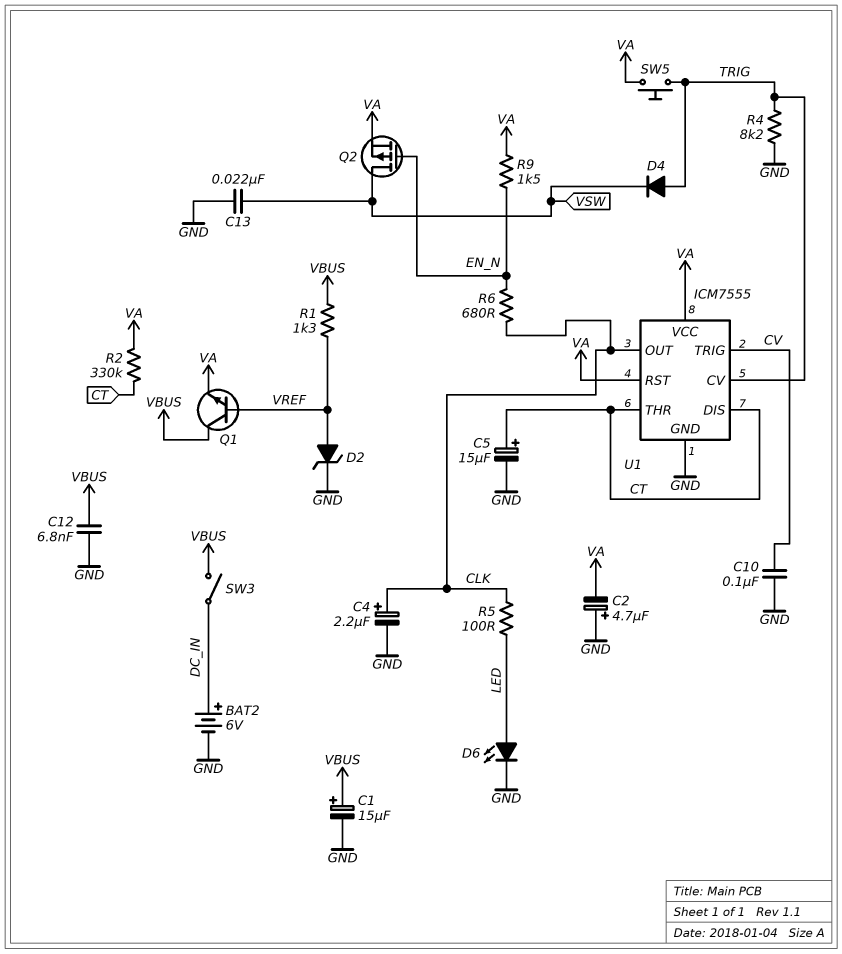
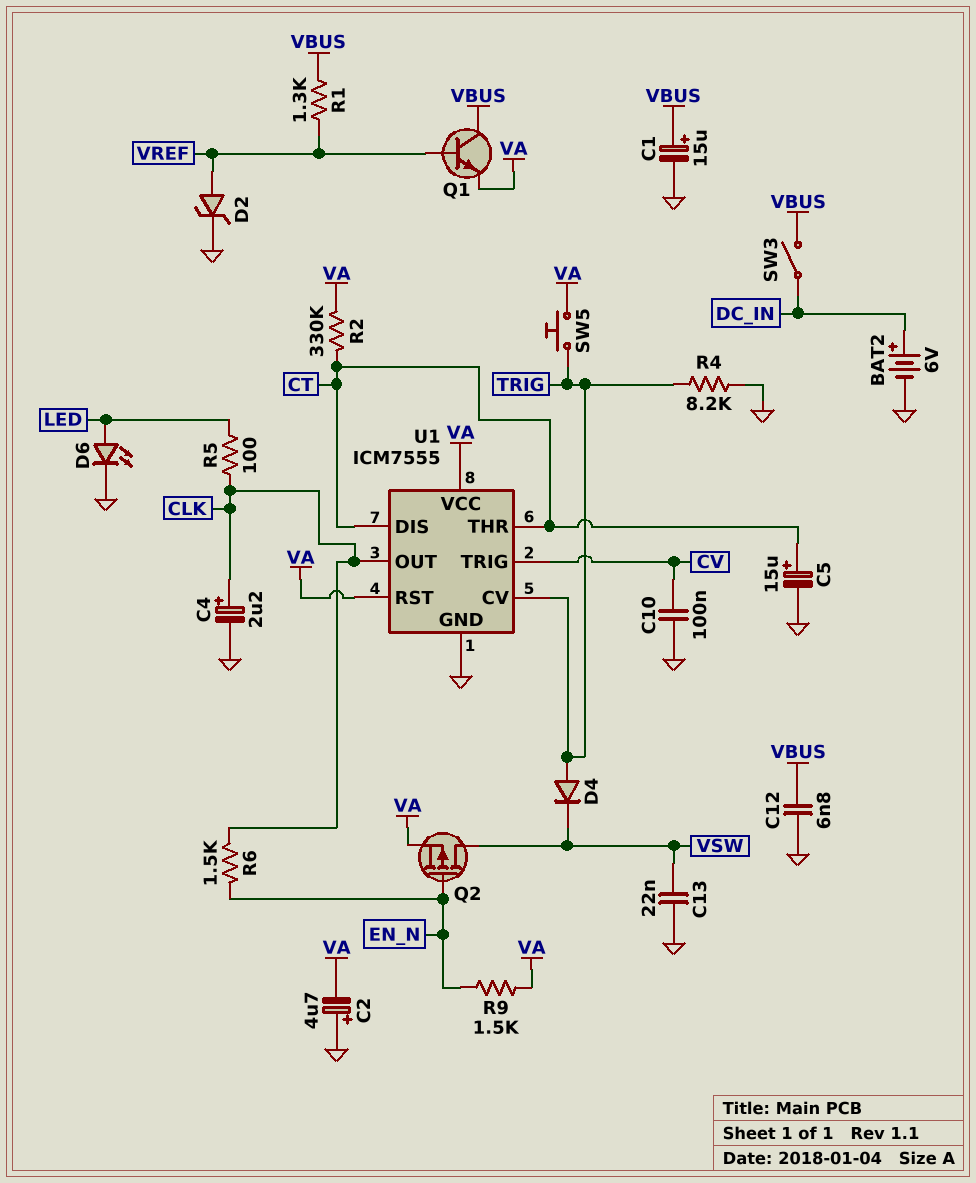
R6: 680 (CLK, EN_N) -> 1.5k (CLK, EN_N)

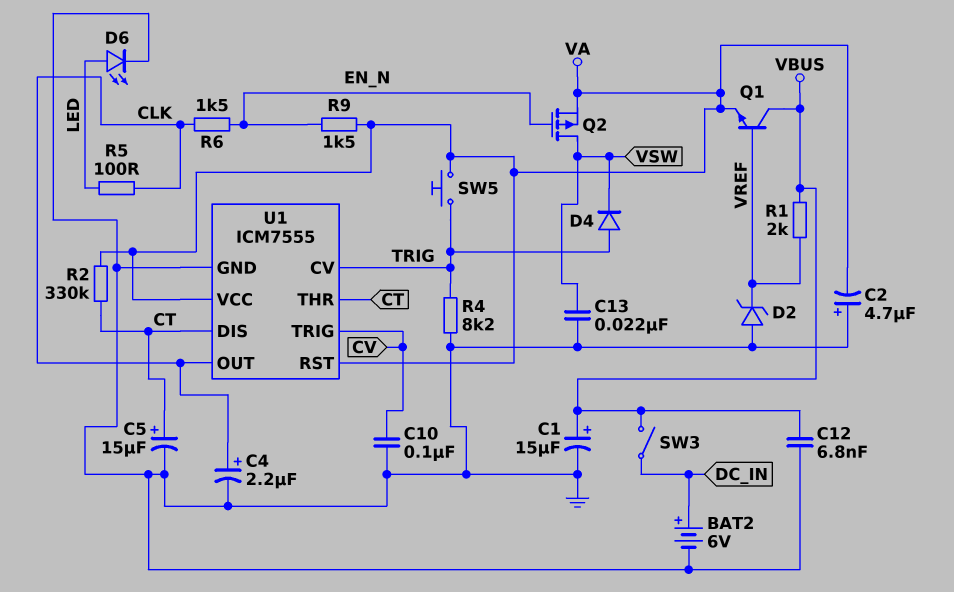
D2: zener (A VREF, K GND) -> zener (A GND, K VREF)
R1: 1.3k (VBUS, VREF) -> 2k (VBUS, VREF)

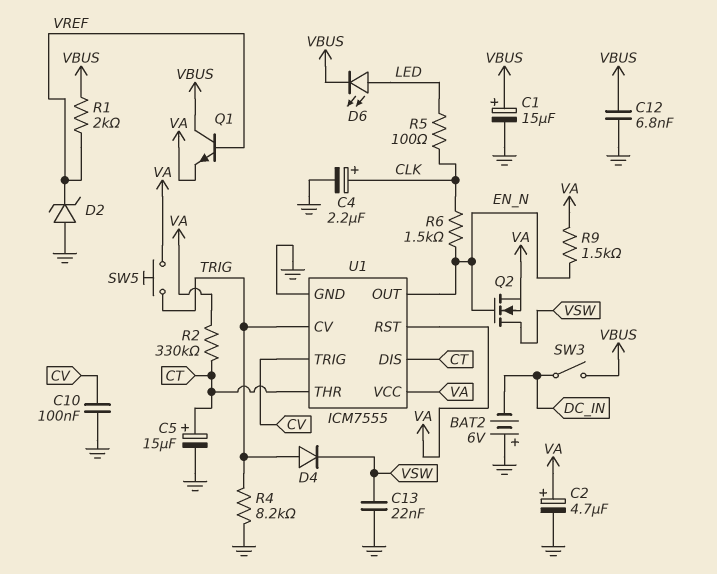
BAT2: 6V (plus DC_IN, minus GND) -> 6V (plus GND, minus DC_IN)
C2: 4.7uF (plus GND, minus VA) -> 4.7uF (plus VA, minus GND)
D6: LED (A LED, K GND) -> LED (A LED, K VBUS)
Q2: PMOS (G EN_N, D VSW, S VA) -> NMOS (G EN_N, D VSW, S VA)
U1 pin OUT: CLK -> EN_N

